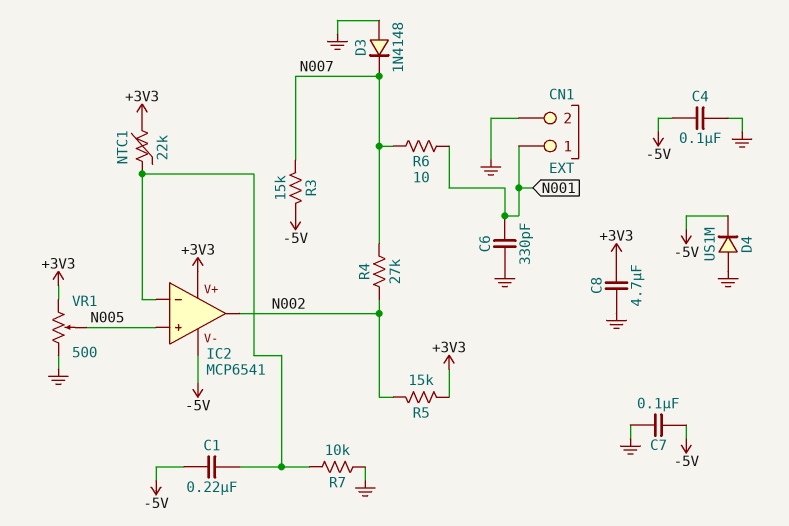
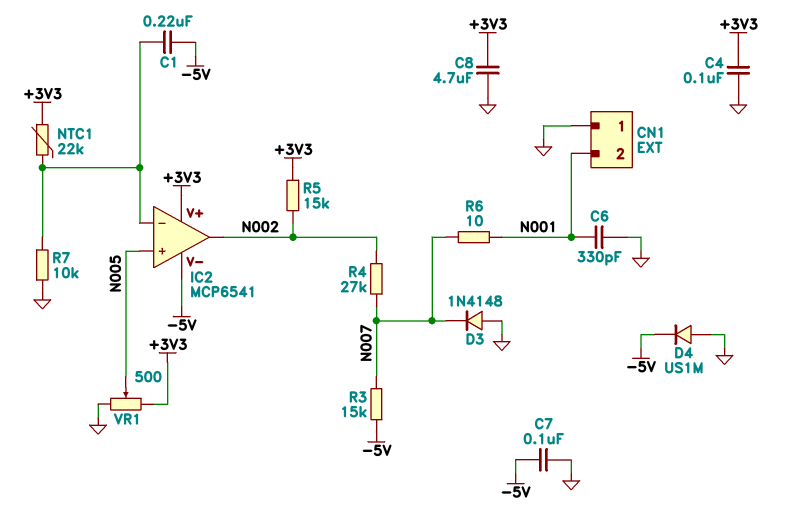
C4: 100nF (-5V, GND) -> 100nF (+3V3, GND)
CN1 pin 1: N001 -> GND
CN1 pin 2: GND -> N001

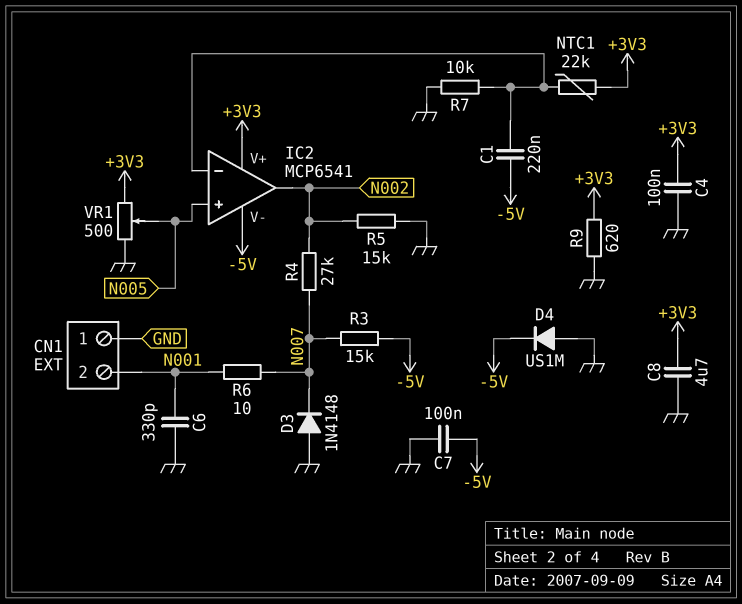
R5: 15k (+3V3, N002) -> 15k (GND, N002)
R9: none -> 620 (+3V3, GND)

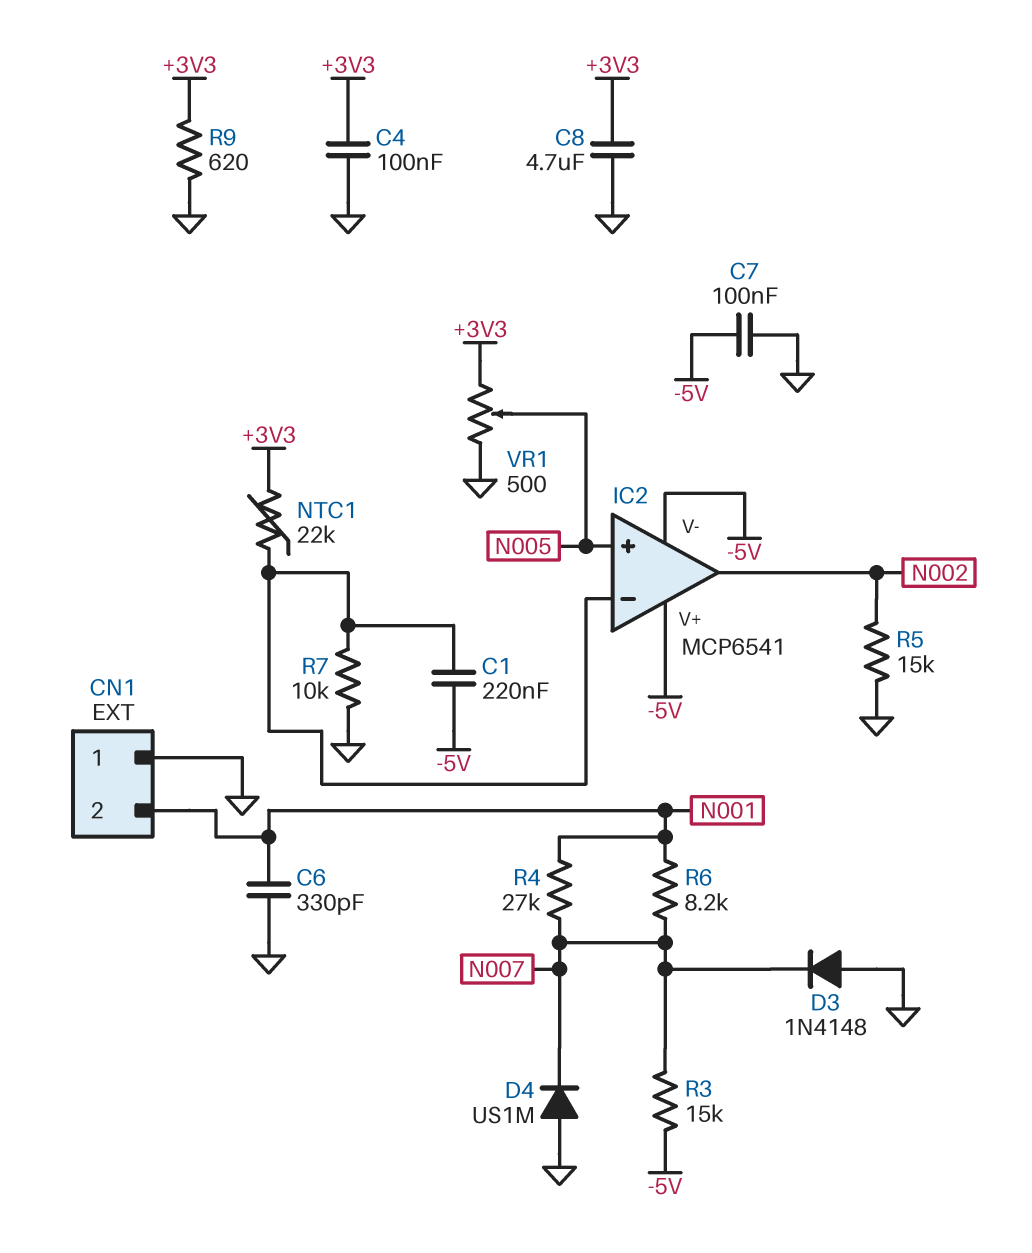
D4: diode US1M (A GND, K -5V) -> diode US1M (A GND, K N007)
IC2 pin V+: +3V3 -> -5V
R4: 27k (N002, N007) -> 27k (N001, N007)
R6: 10 (N001, N007) -> 8.2k (N001, N007)

